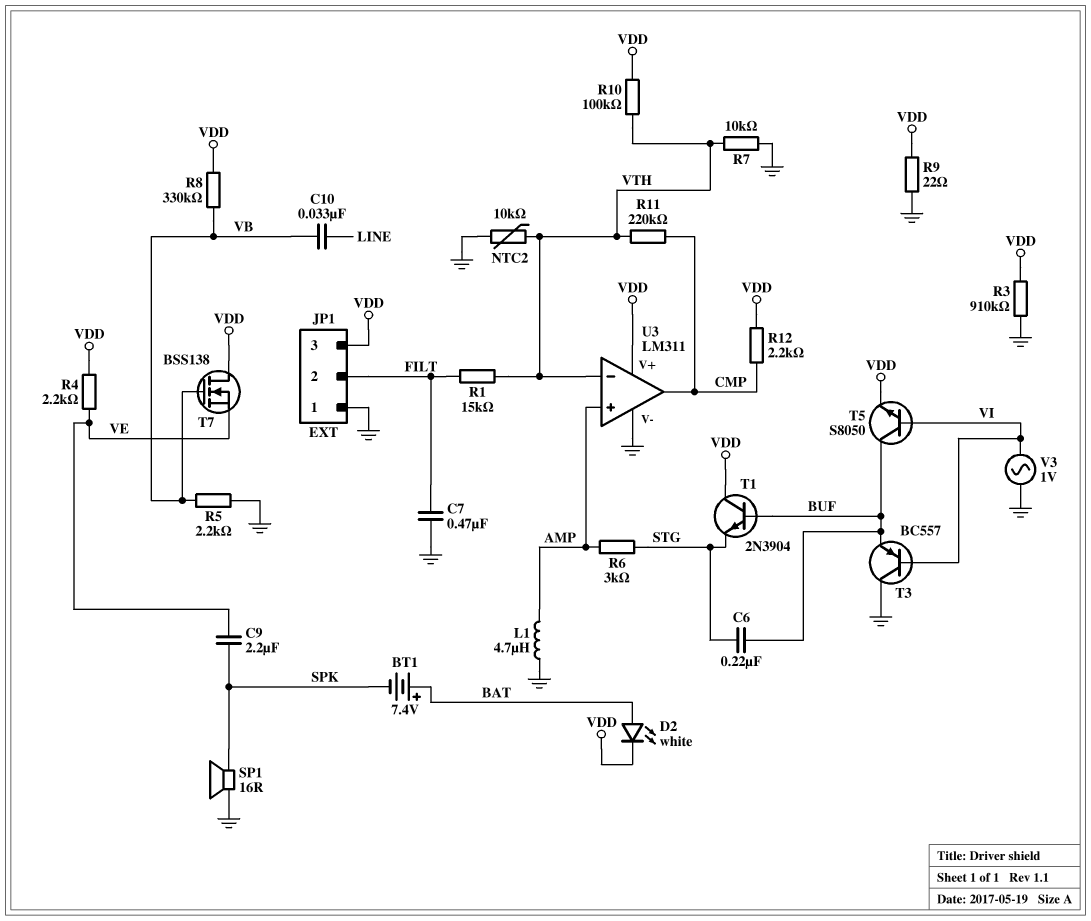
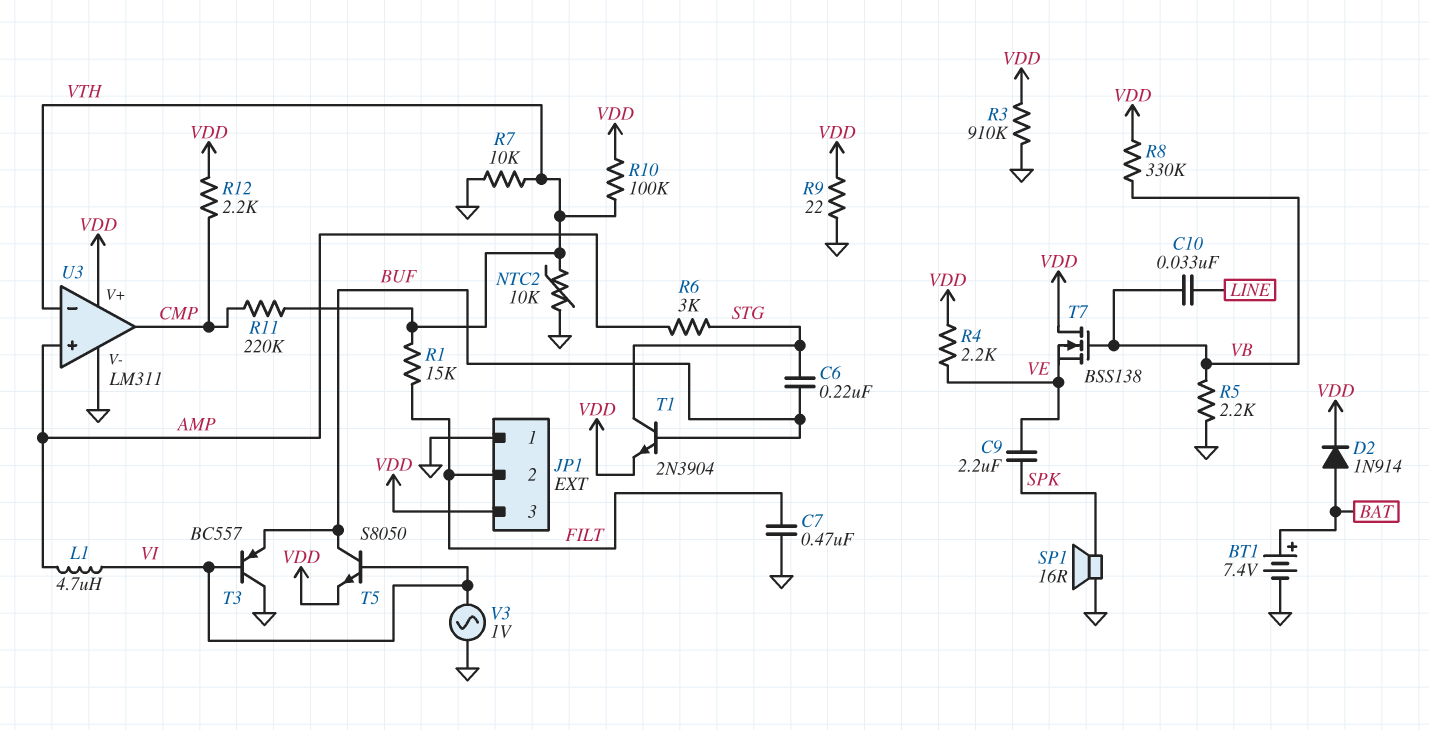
BT1: 7.4V (plus BAT, minus SPK) -> 7.4V (plus BAT, minus GND)
D2: LED white (A BAT, K VDD) -> diode 1N914 (A BAT, K VDD)
L1: 4.7uH (AMP, GND) -> 4.7uH (AMP, VI)
T1: NPN 2N3904 (B BUF, C VDD, E STG) -> NPN 2N3904 (B BUF, C STG, E VDD)

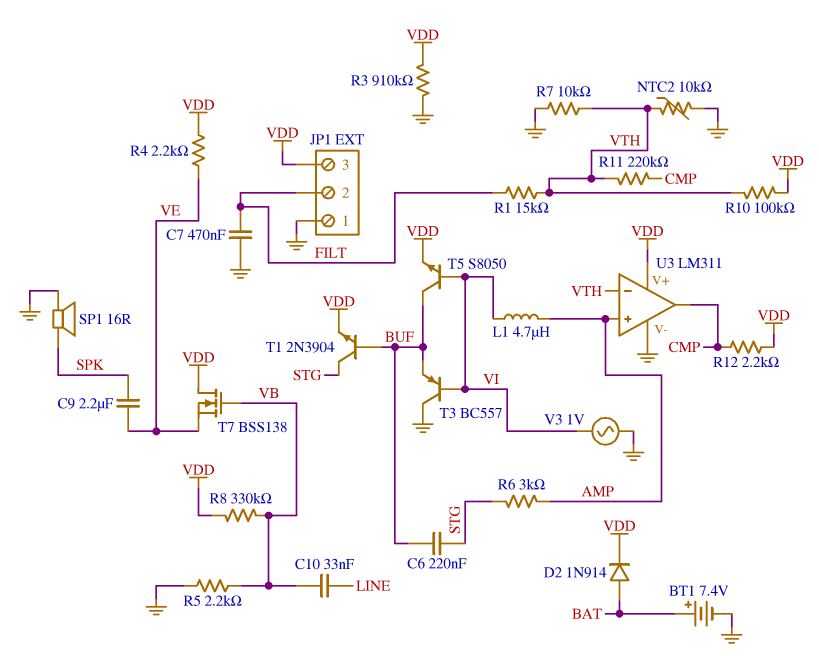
R9: 22 (GND, VDD) -> none

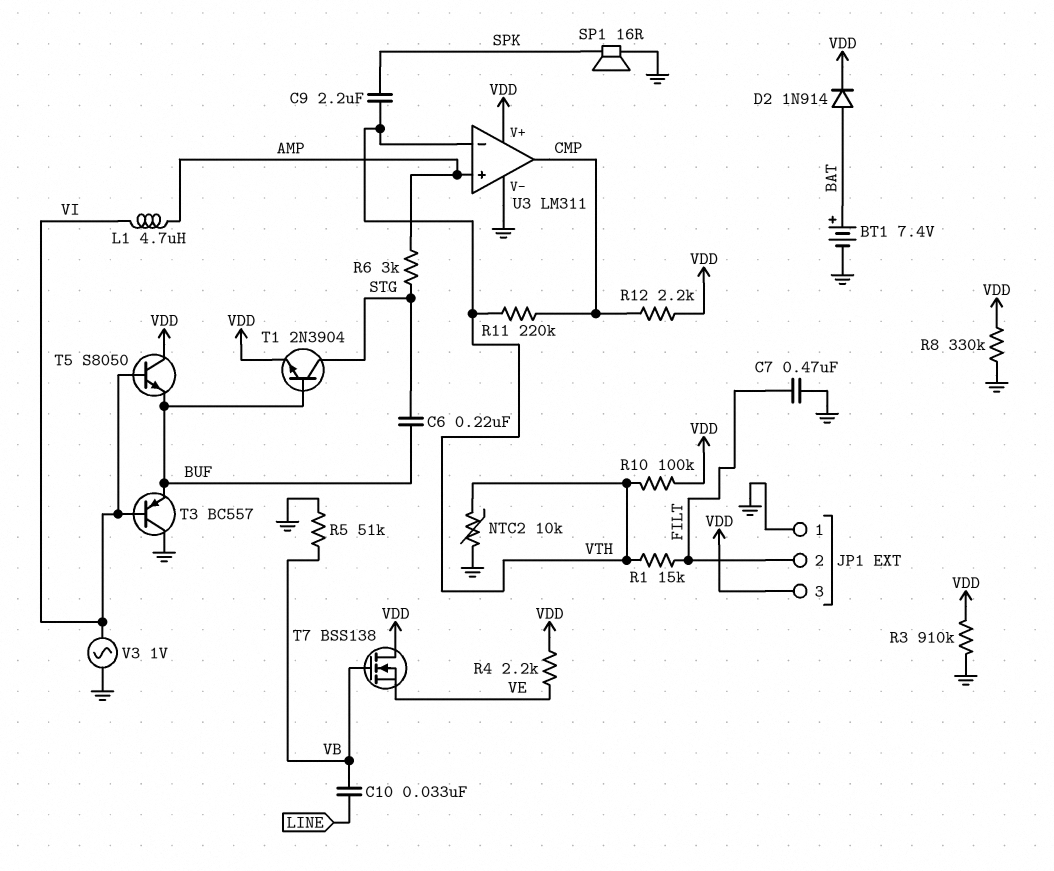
C9: 2.2uF (SPK, VE) -> 2.2uF (SPK, VTH)
R5: 2.2k (GND, VB) -> 51k (GND, VB)
R7: 10k (GND, VTH) -> none
R8: 330k (VB, VDD) -> 330k (GND, VDD)
T5: NPN S8050 (B VI, C BUF, E VDD) -> NPN S8050 (B VI, C VDD, E BUF)

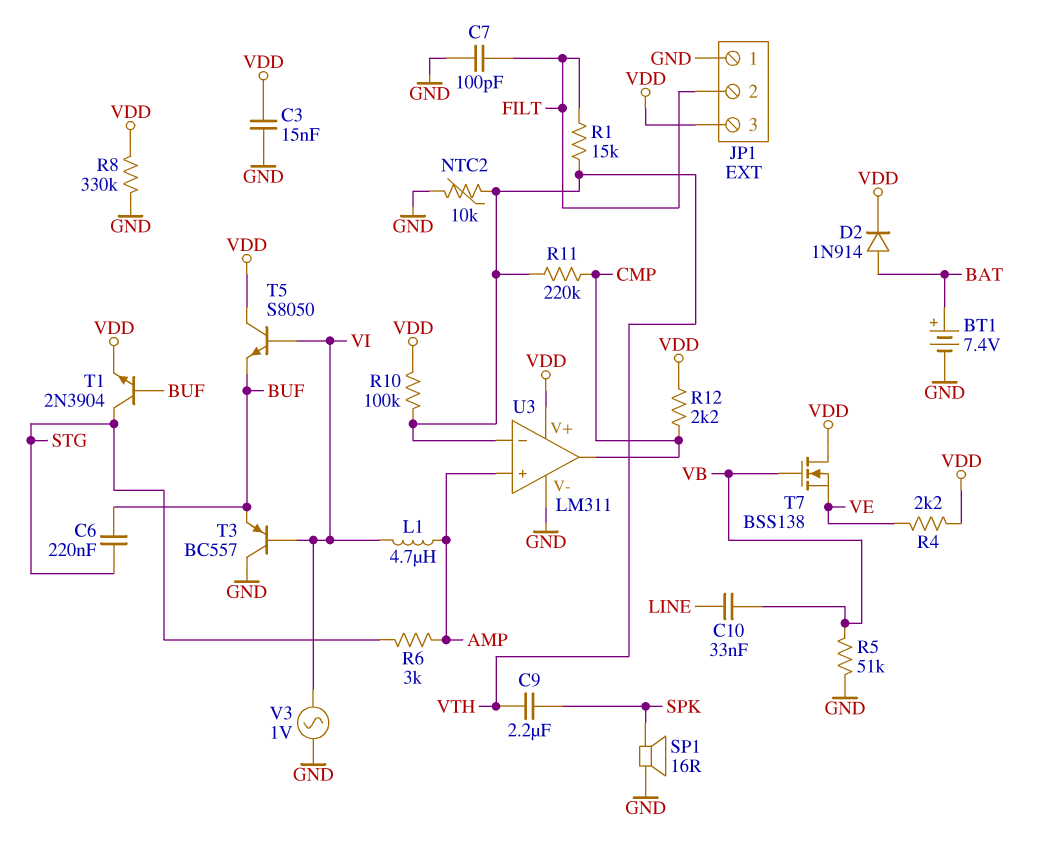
C3: none -> 15nF (GND, VDD)
C7: 470nF (FILT, GND) -> 100pF (FILT, GND)
R3: 910k (GND, VDD) -> none

